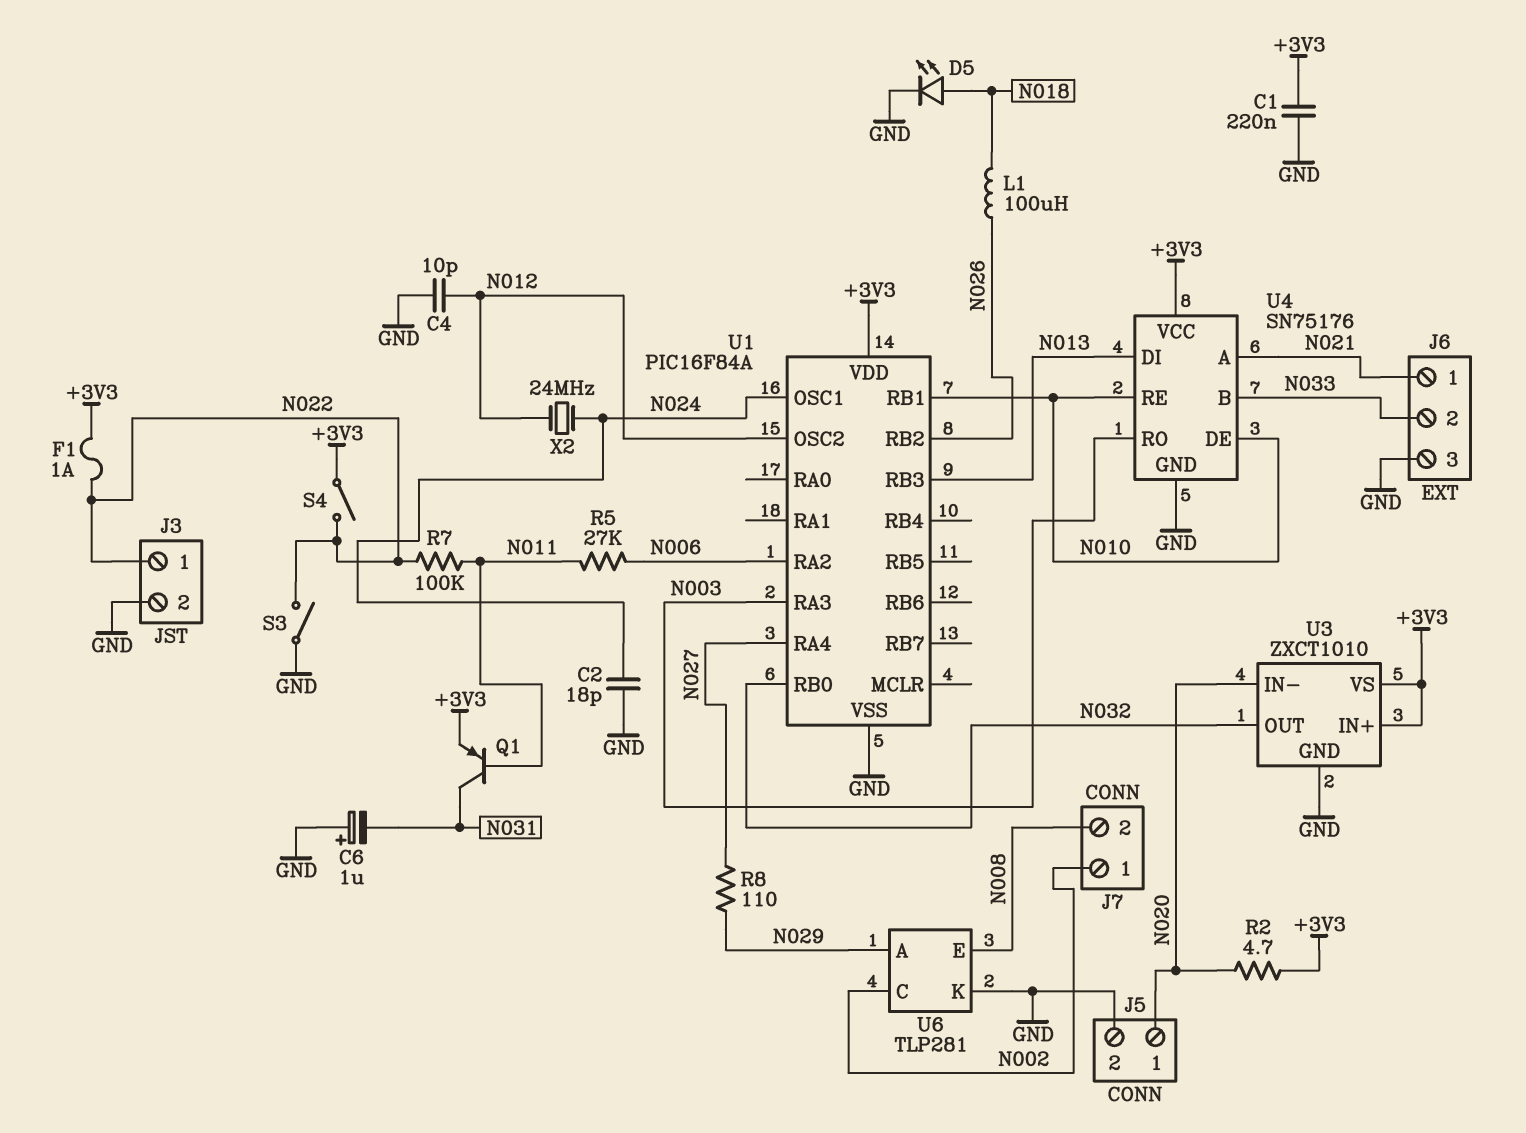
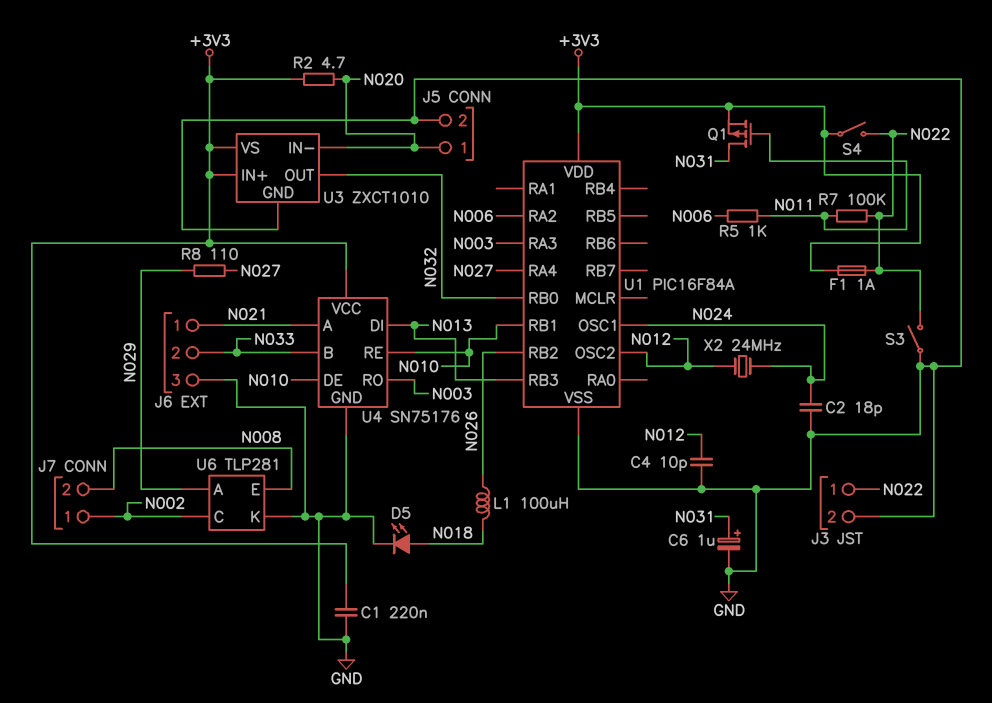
C6: 1uF (plus GND, minus N031) -> 1uF (plus N031, minus GND)
Q1: PNP (B N011, C N031, E +3V3) -> PMOS (G N011, D N031, S +3V3)
R5: 27k (N006, N011) -> 1k (N006, N011)

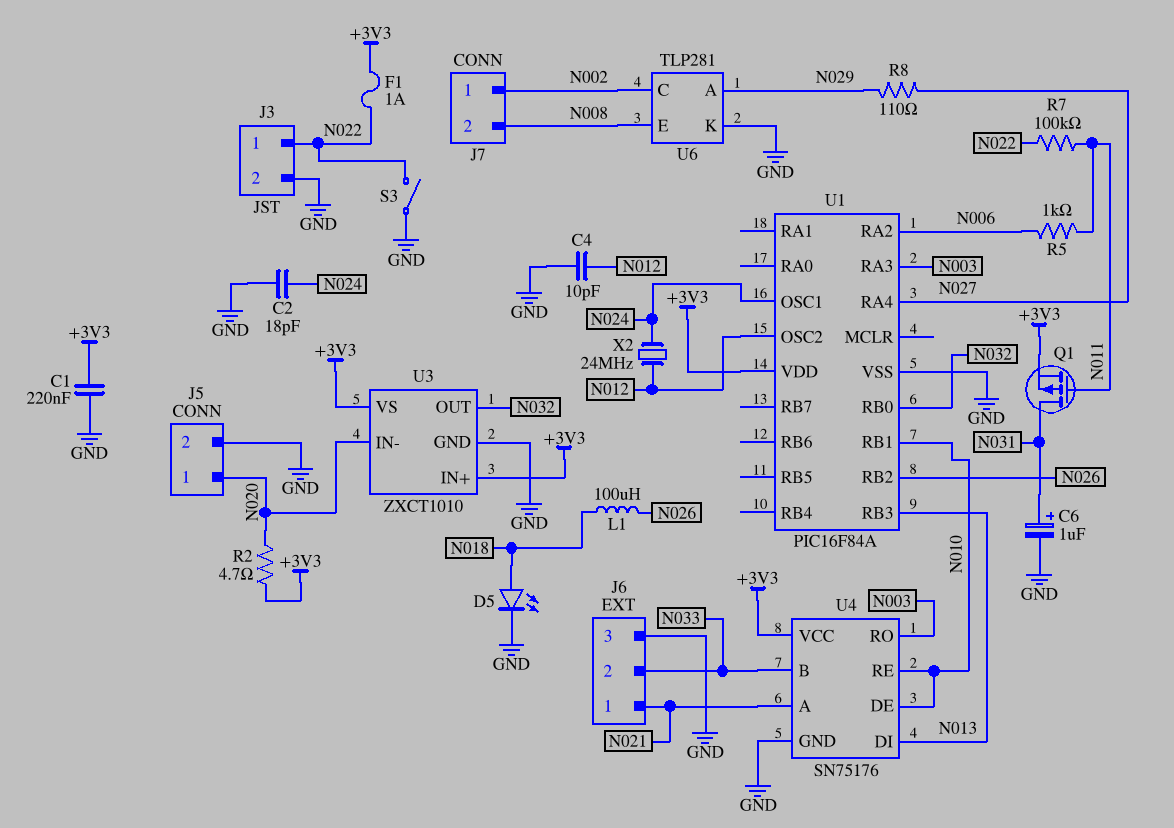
S4: switch (+3V3, N022) -> none

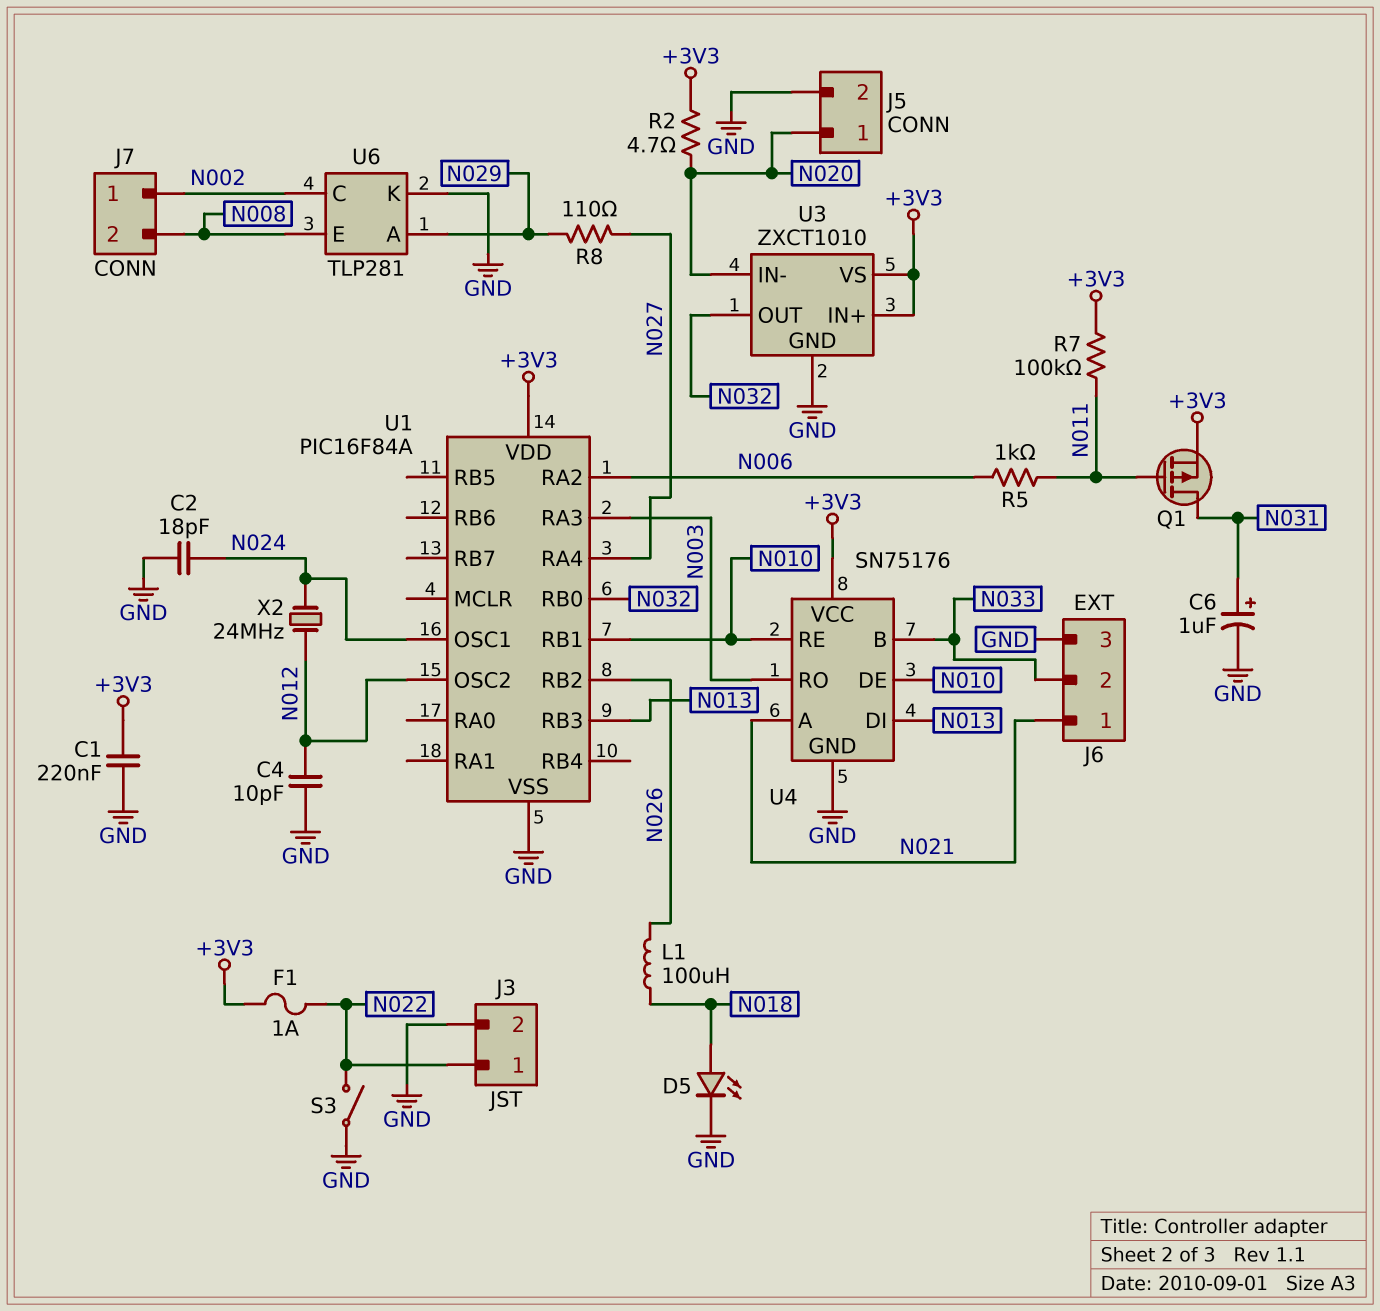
R7: 100k (N011, N022) -> 100k (+3V3, N011)

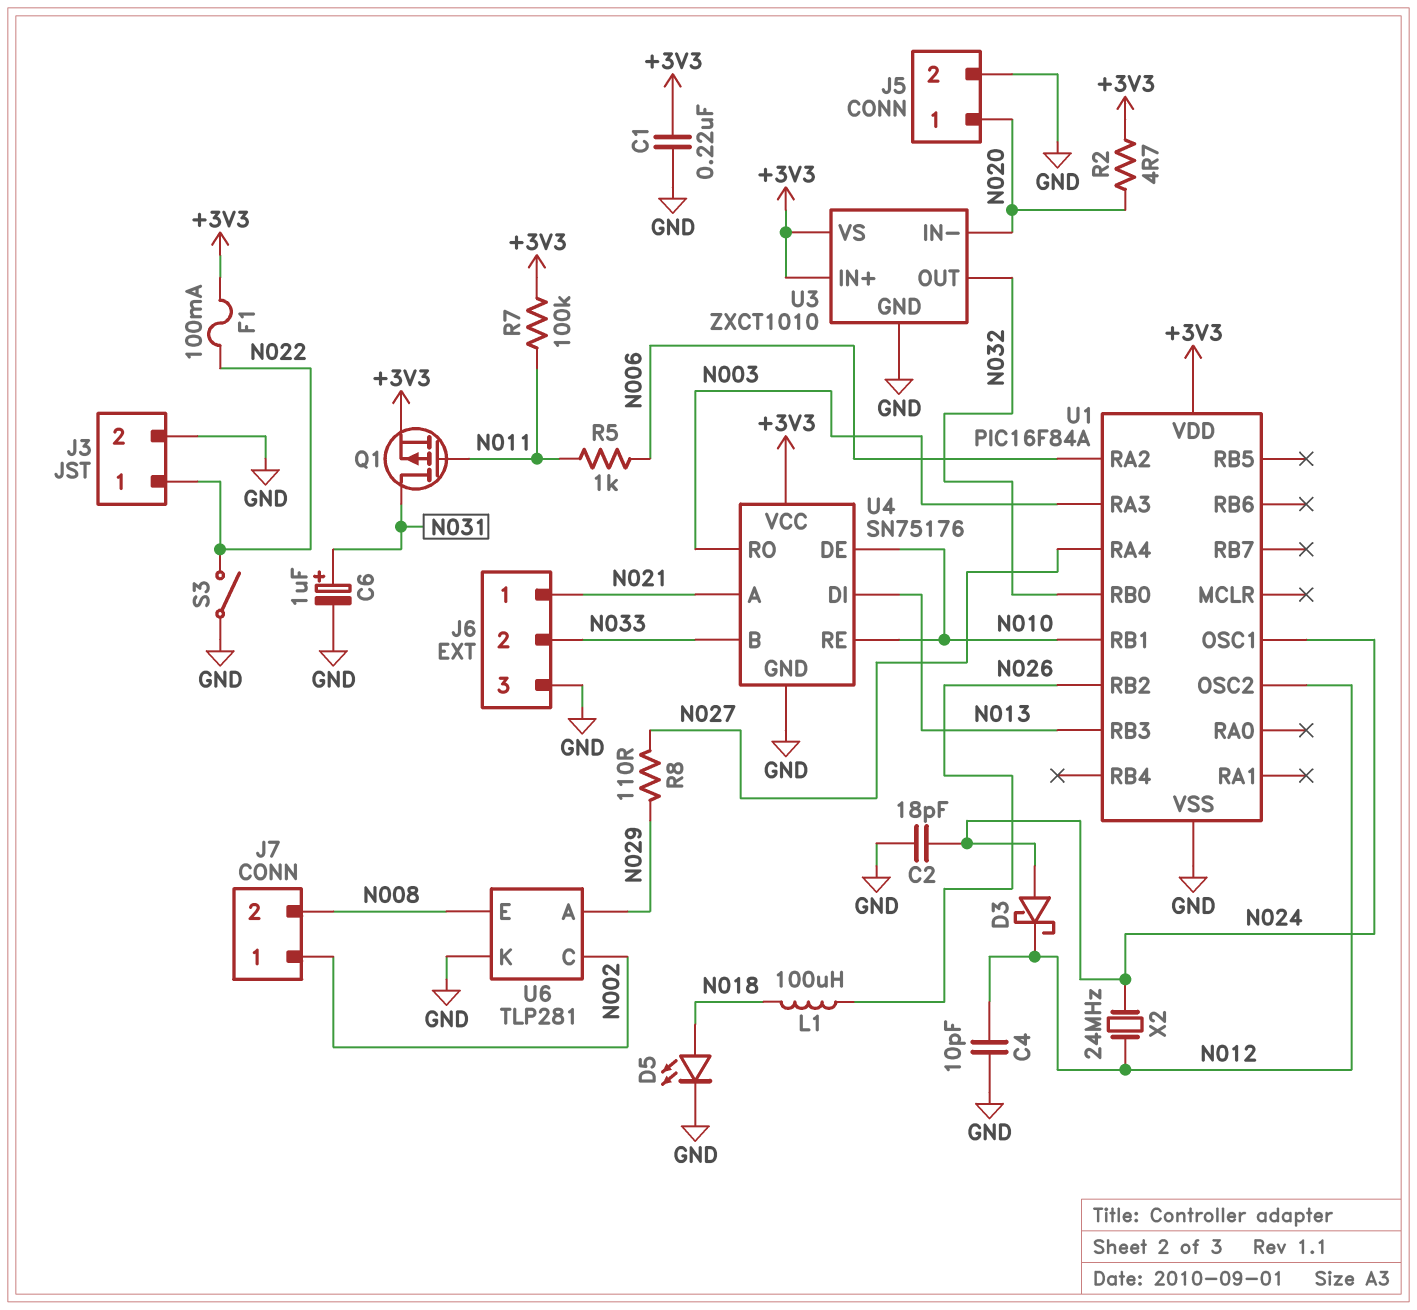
D3: none -> schottky (A N024, K N012)
F1: 1A (+3V3, N022) -> 100mA (+3V3, N022)

